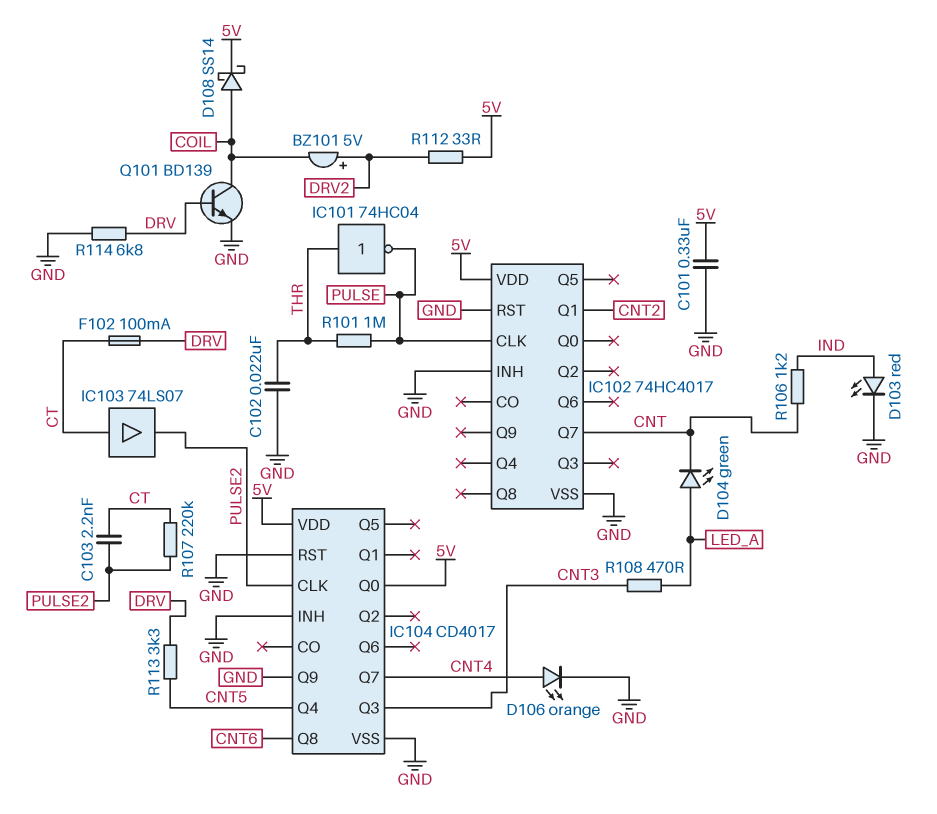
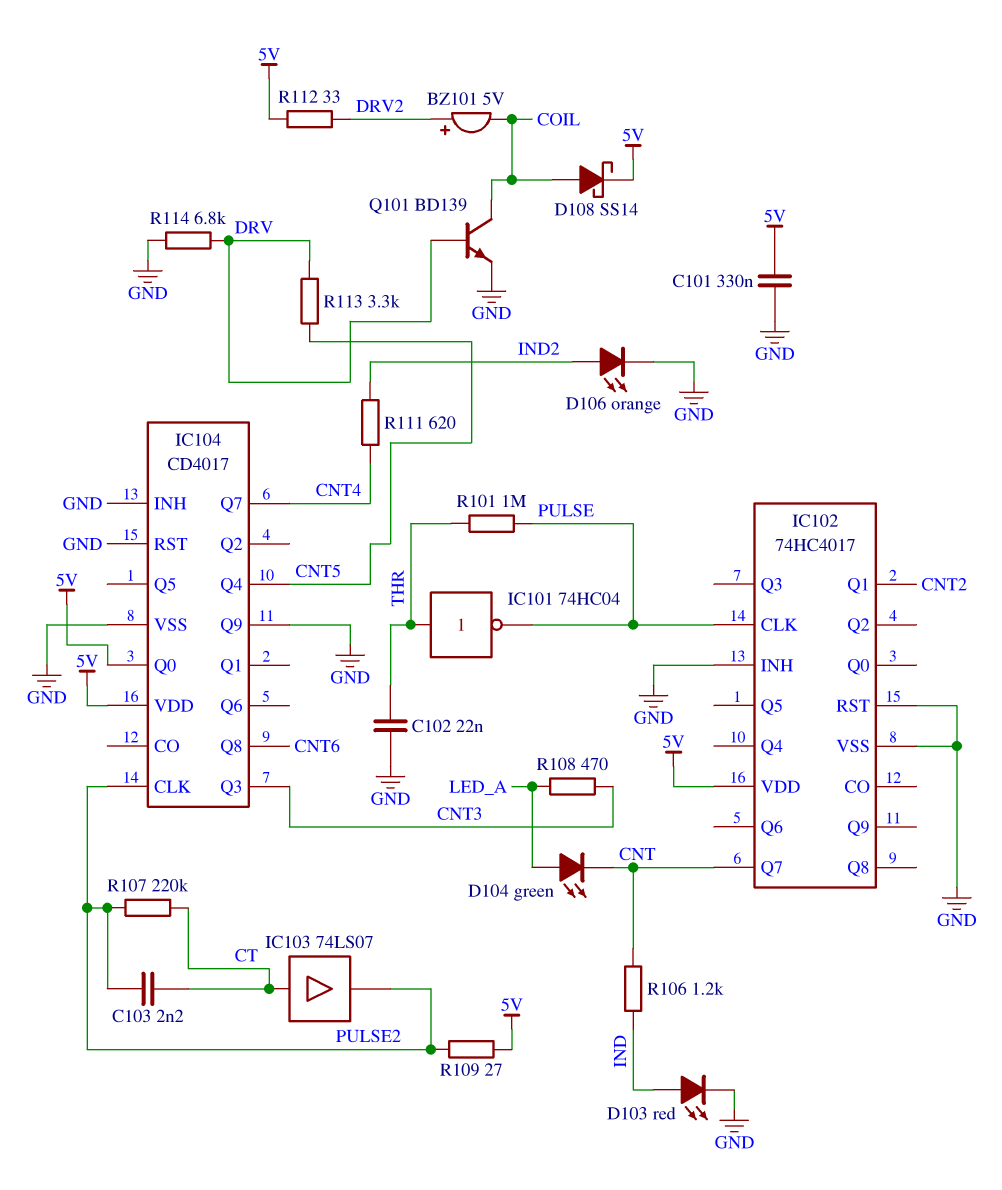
D106: LED orange (A CNT4, K GND) -> LED orange (A IND2, K GND)
F102: 100mA (CT, DRV) -> none
R109: none -> 27 (5V, PULSE2)
R111: none -> 620 (CNT4, IND2)

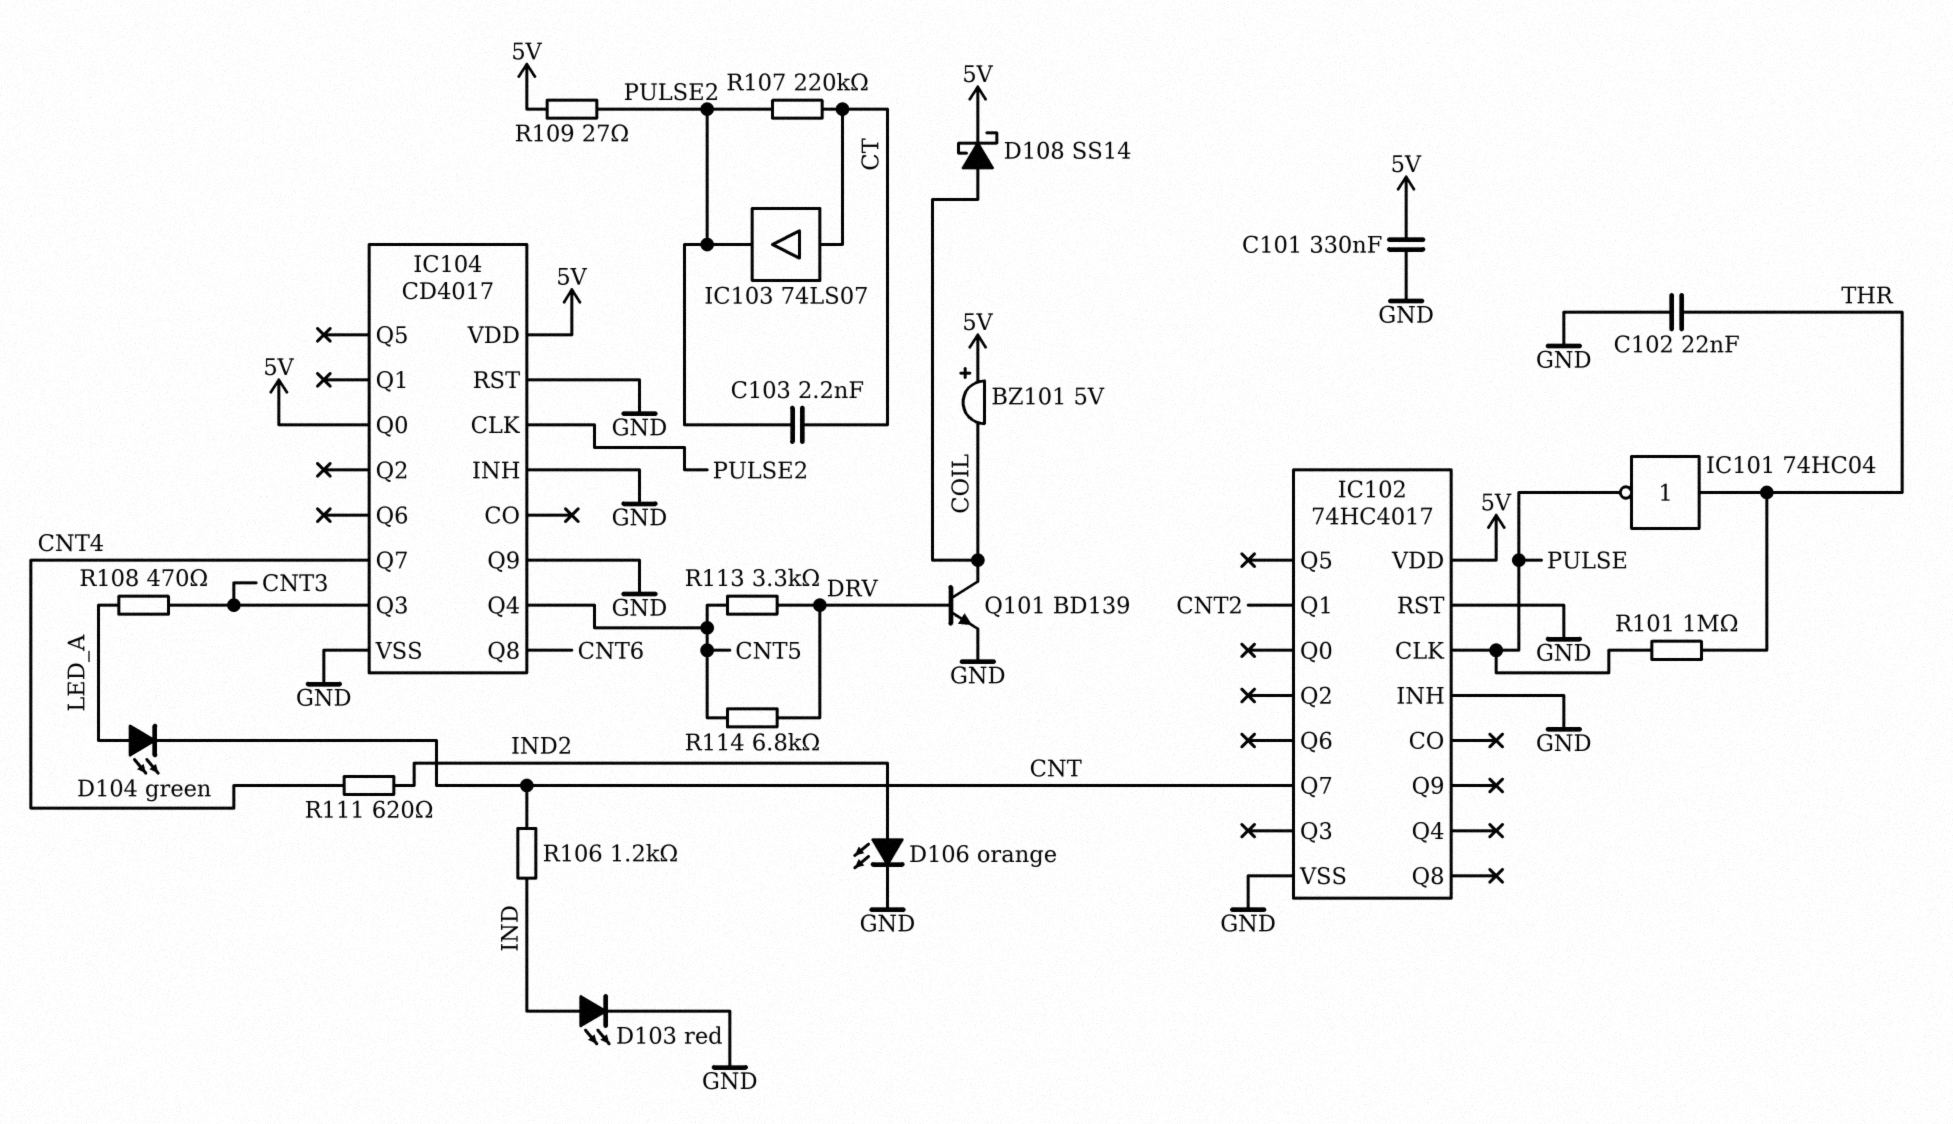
BZ101: buzzer 5V (plus DRV2, minus COIL) -> buzzer 5V (plus 5V, minus COIL)
R112: 33 (5V, DRV2) -> none
R114: 6.8k (DRV, GND) -> 6.8k (CNT5, DRV)

